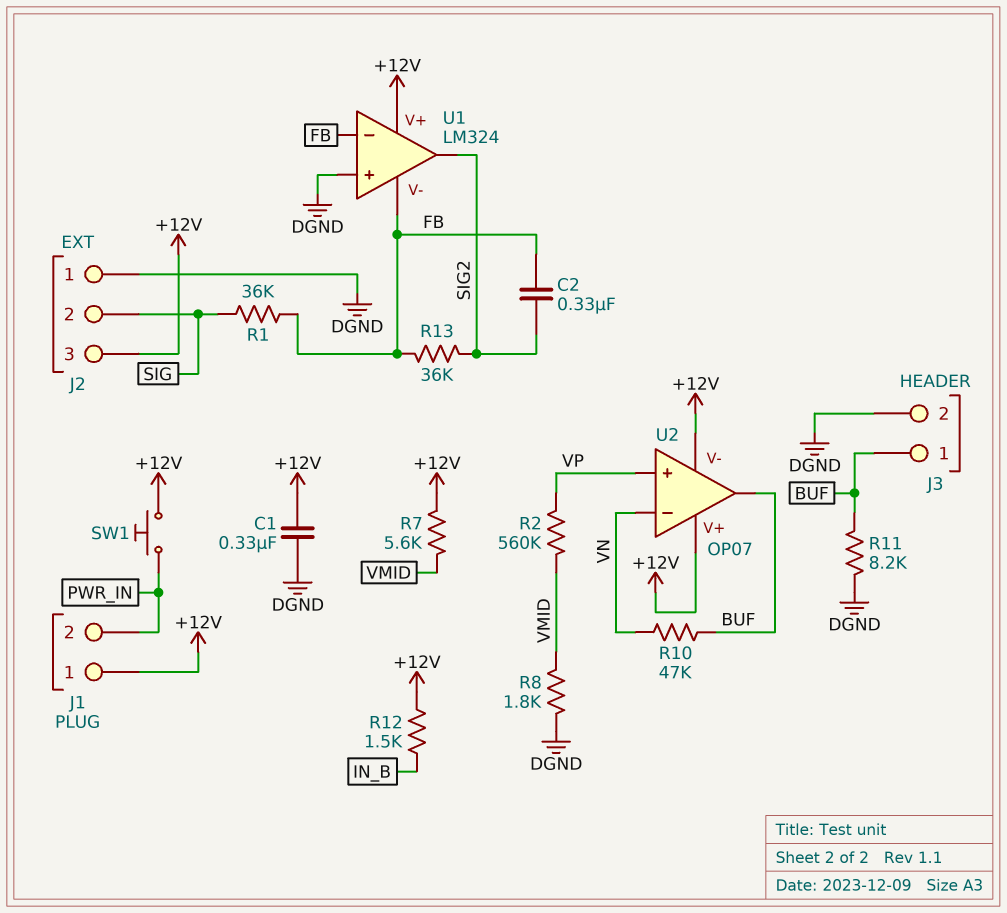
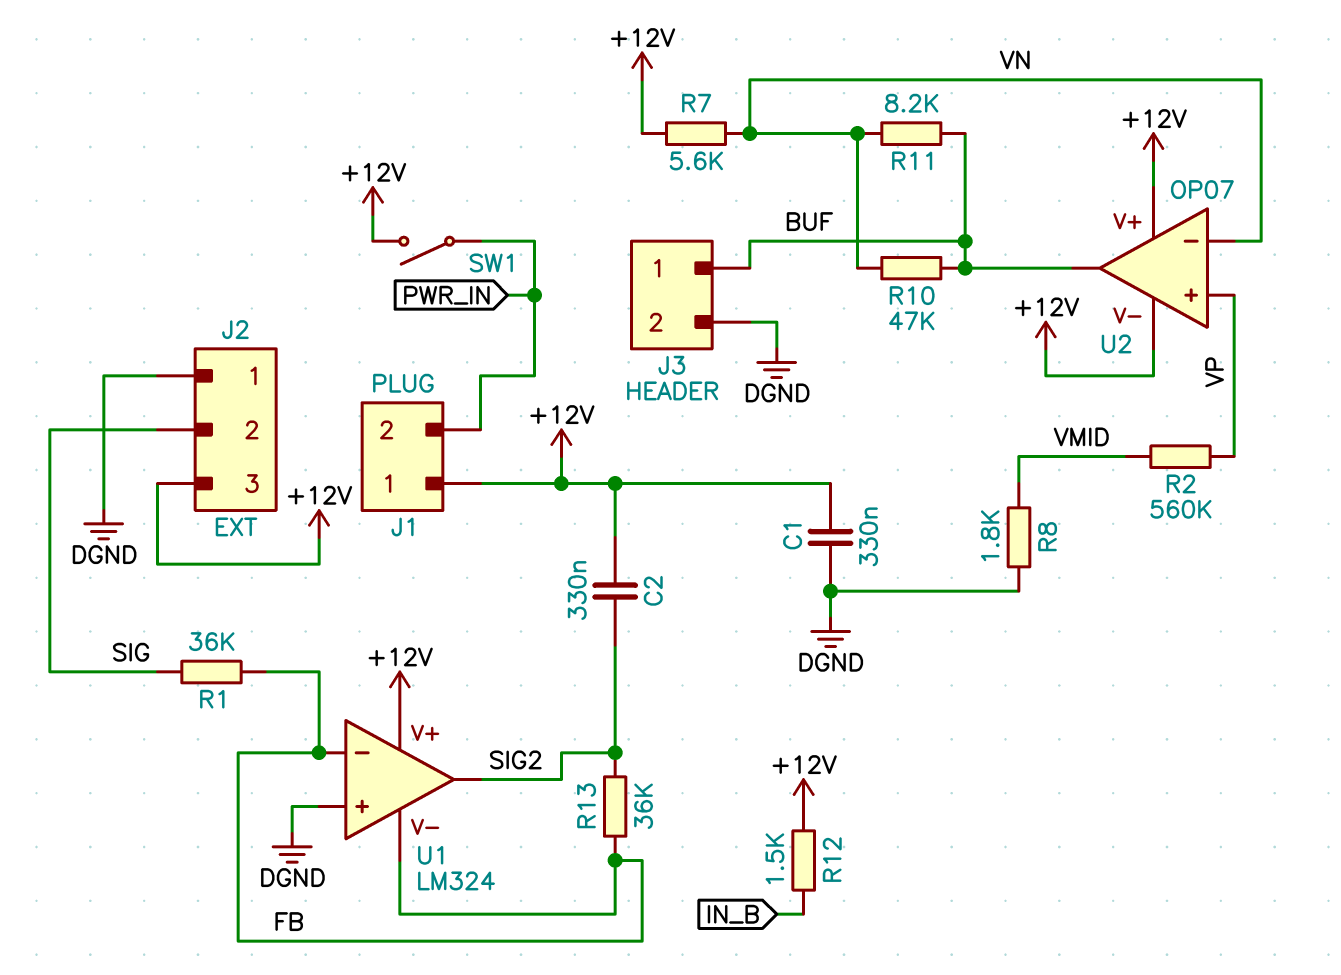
C2: 330nF (FB, SIG2) -> 330nF (+12V, SIG2)
R7: 5.6k (+12V, VMID) -> 5.6k (+12V, VN)
R11: 8.2k (BUF, DGND) -> 8.2k (BUF, VN)
SW1: button (+12V, PWR_IN) -> switch (+12V, PWR_IN)

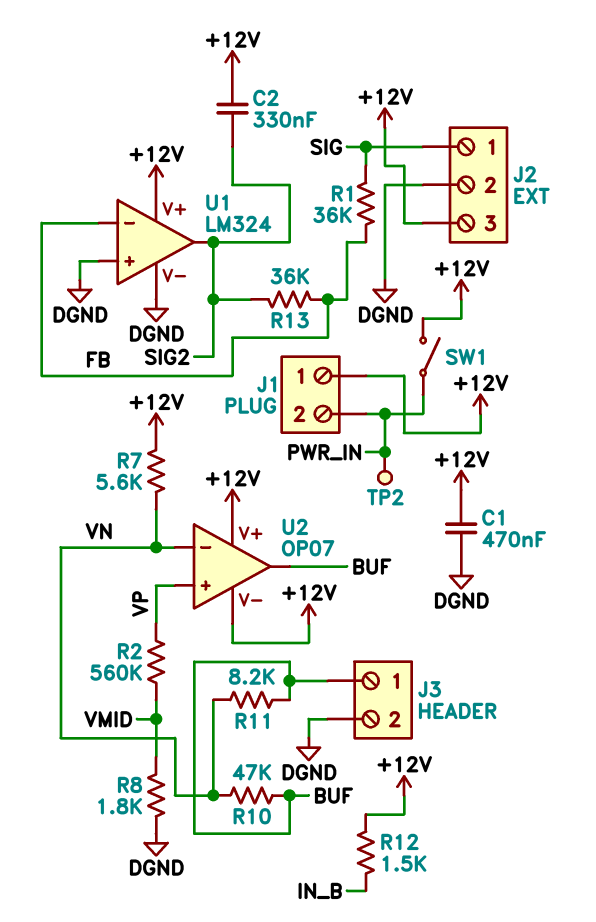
C1: 330nF (+12V, DGND) -> 470nF (+12V, DGND)
J2 pin 1: DGND -> SIG
J2 pin 2: SIG -> DGND
TP2: none -> test point (PWR_IN)
U1 pin V-: FB -> DGND

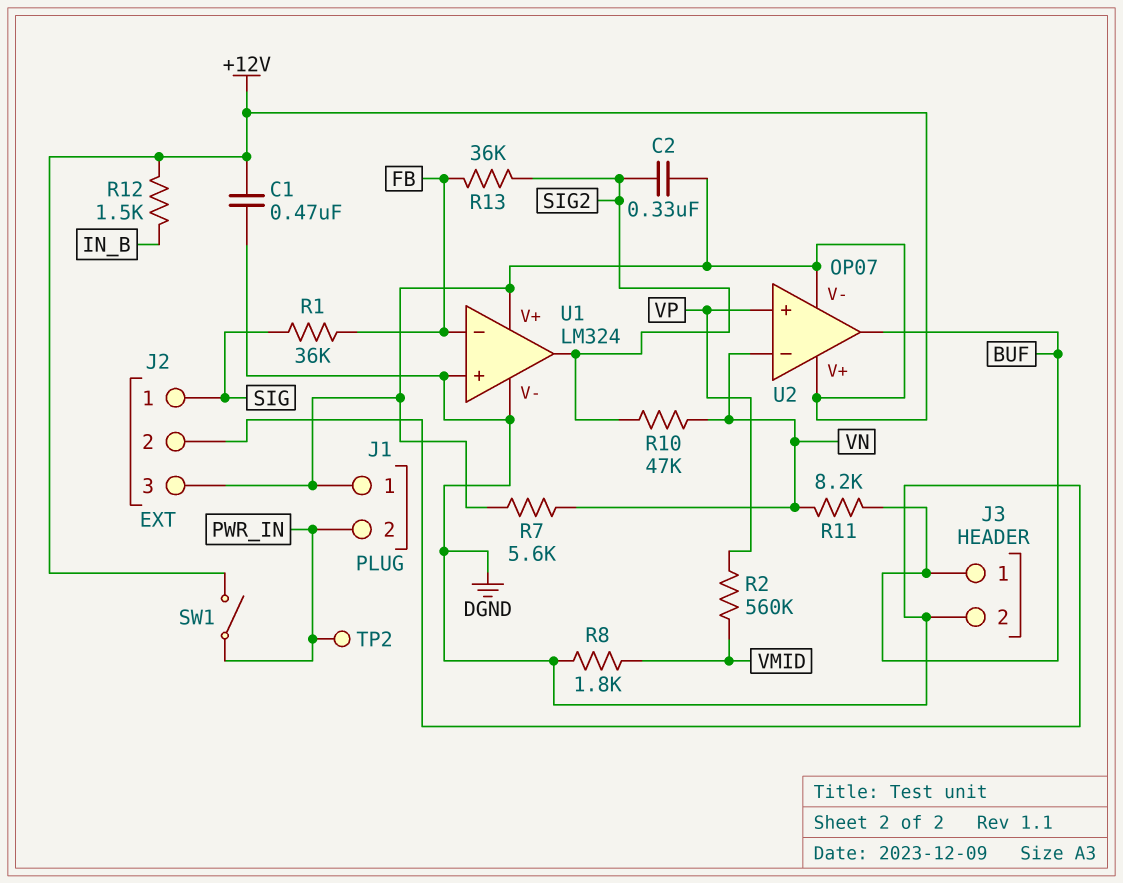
R10: 47k (BUF, VN) -> 47k (SIG2, VN)

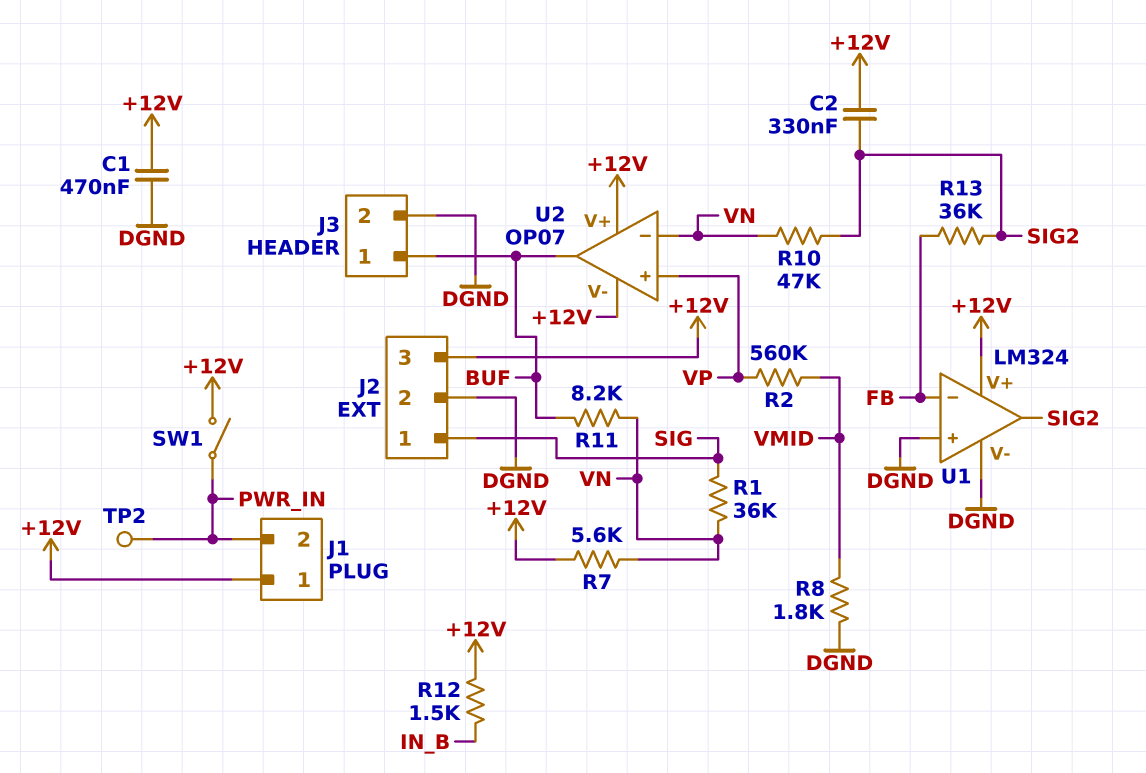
R1: 36k (FB, SIG) -> 36k (SIG, VN)

